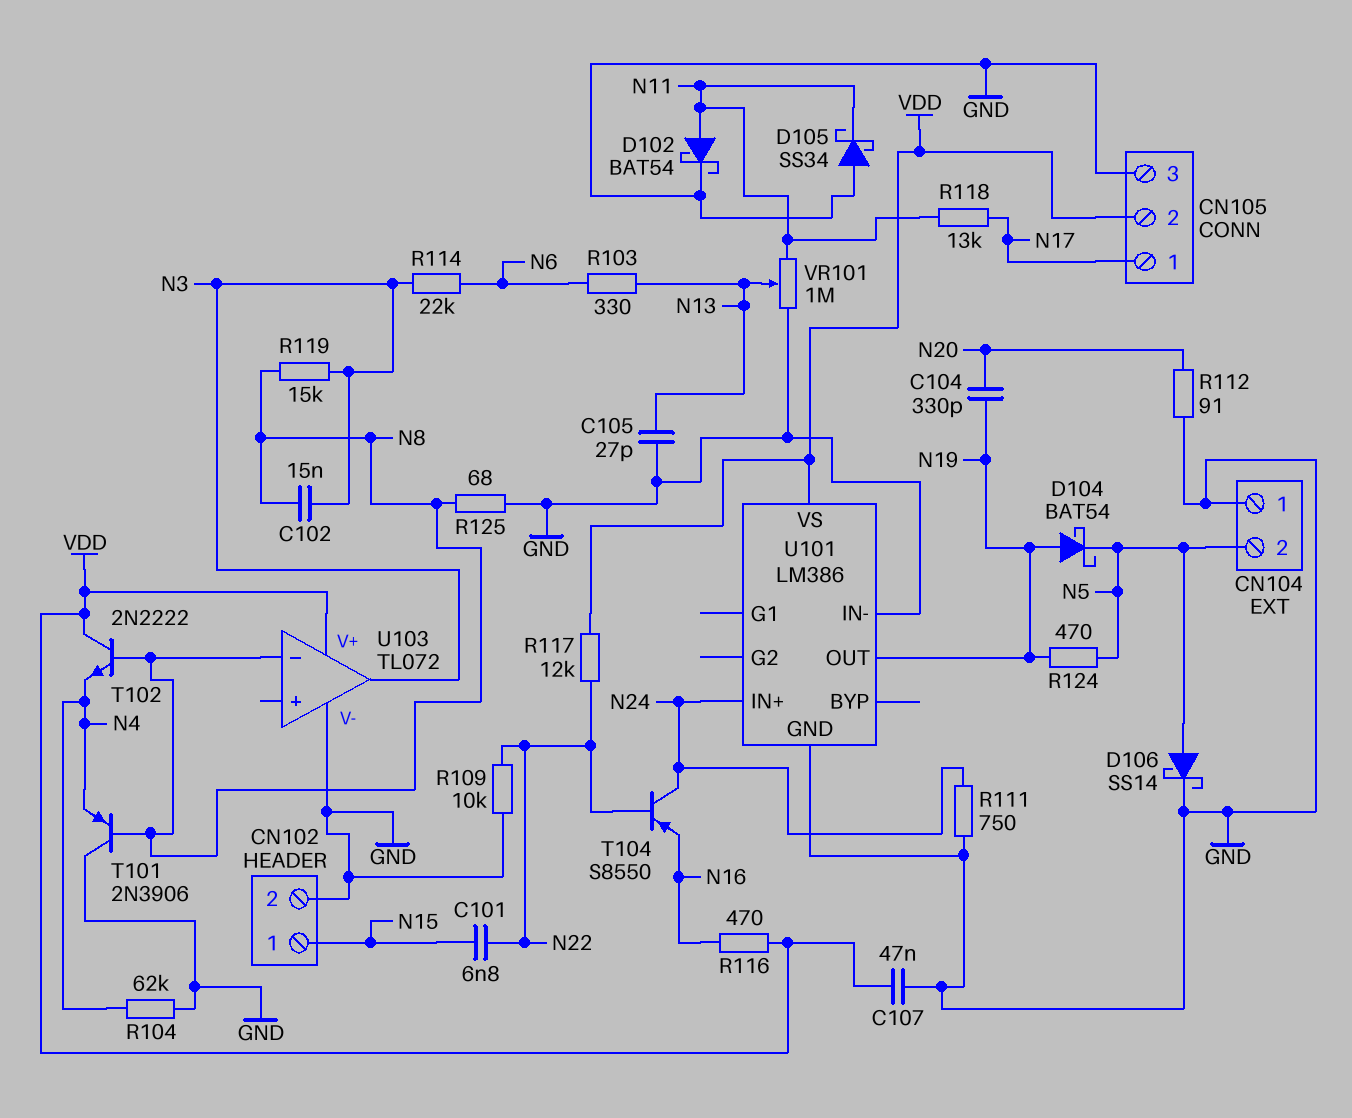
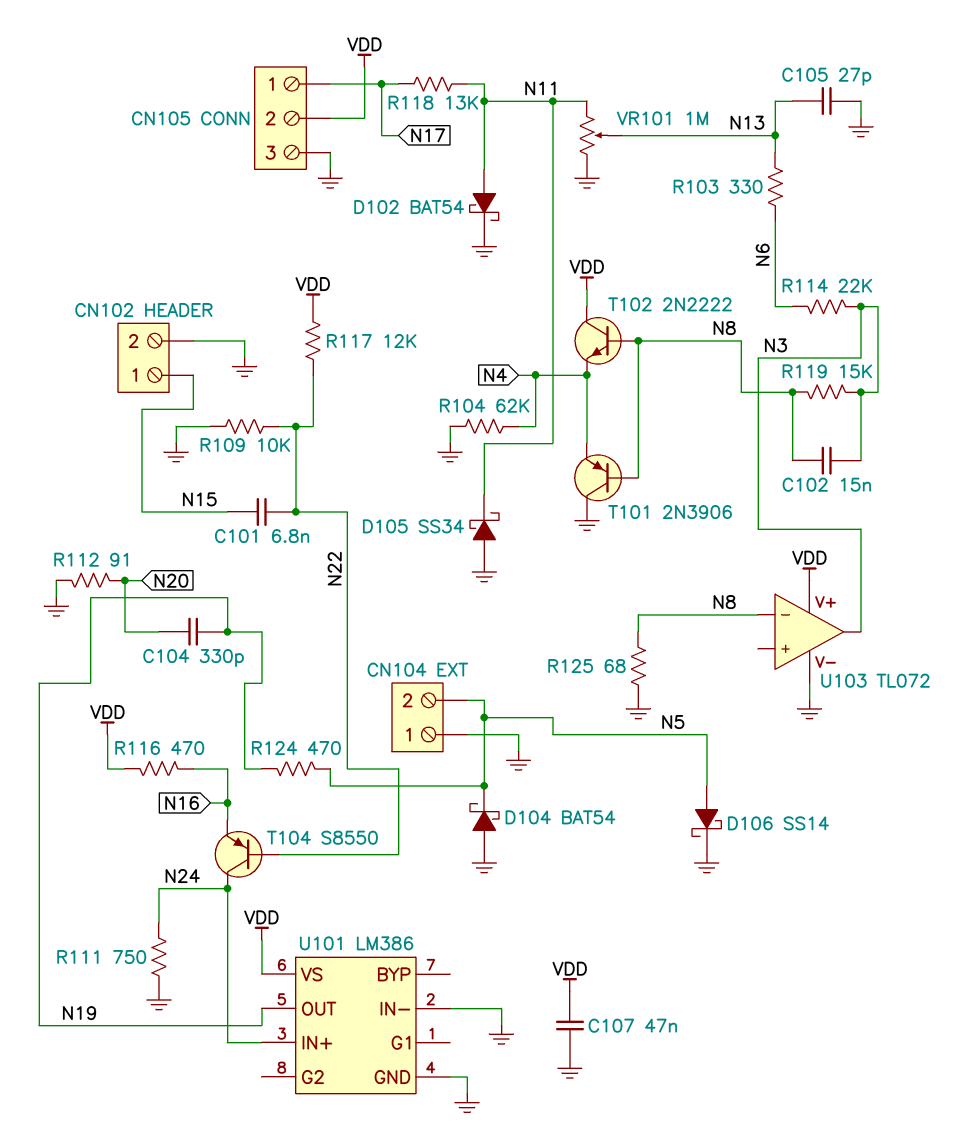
D104: schottky BAT54 (A N19, K N5) -> schottky BAT54 (A GND, K N5)

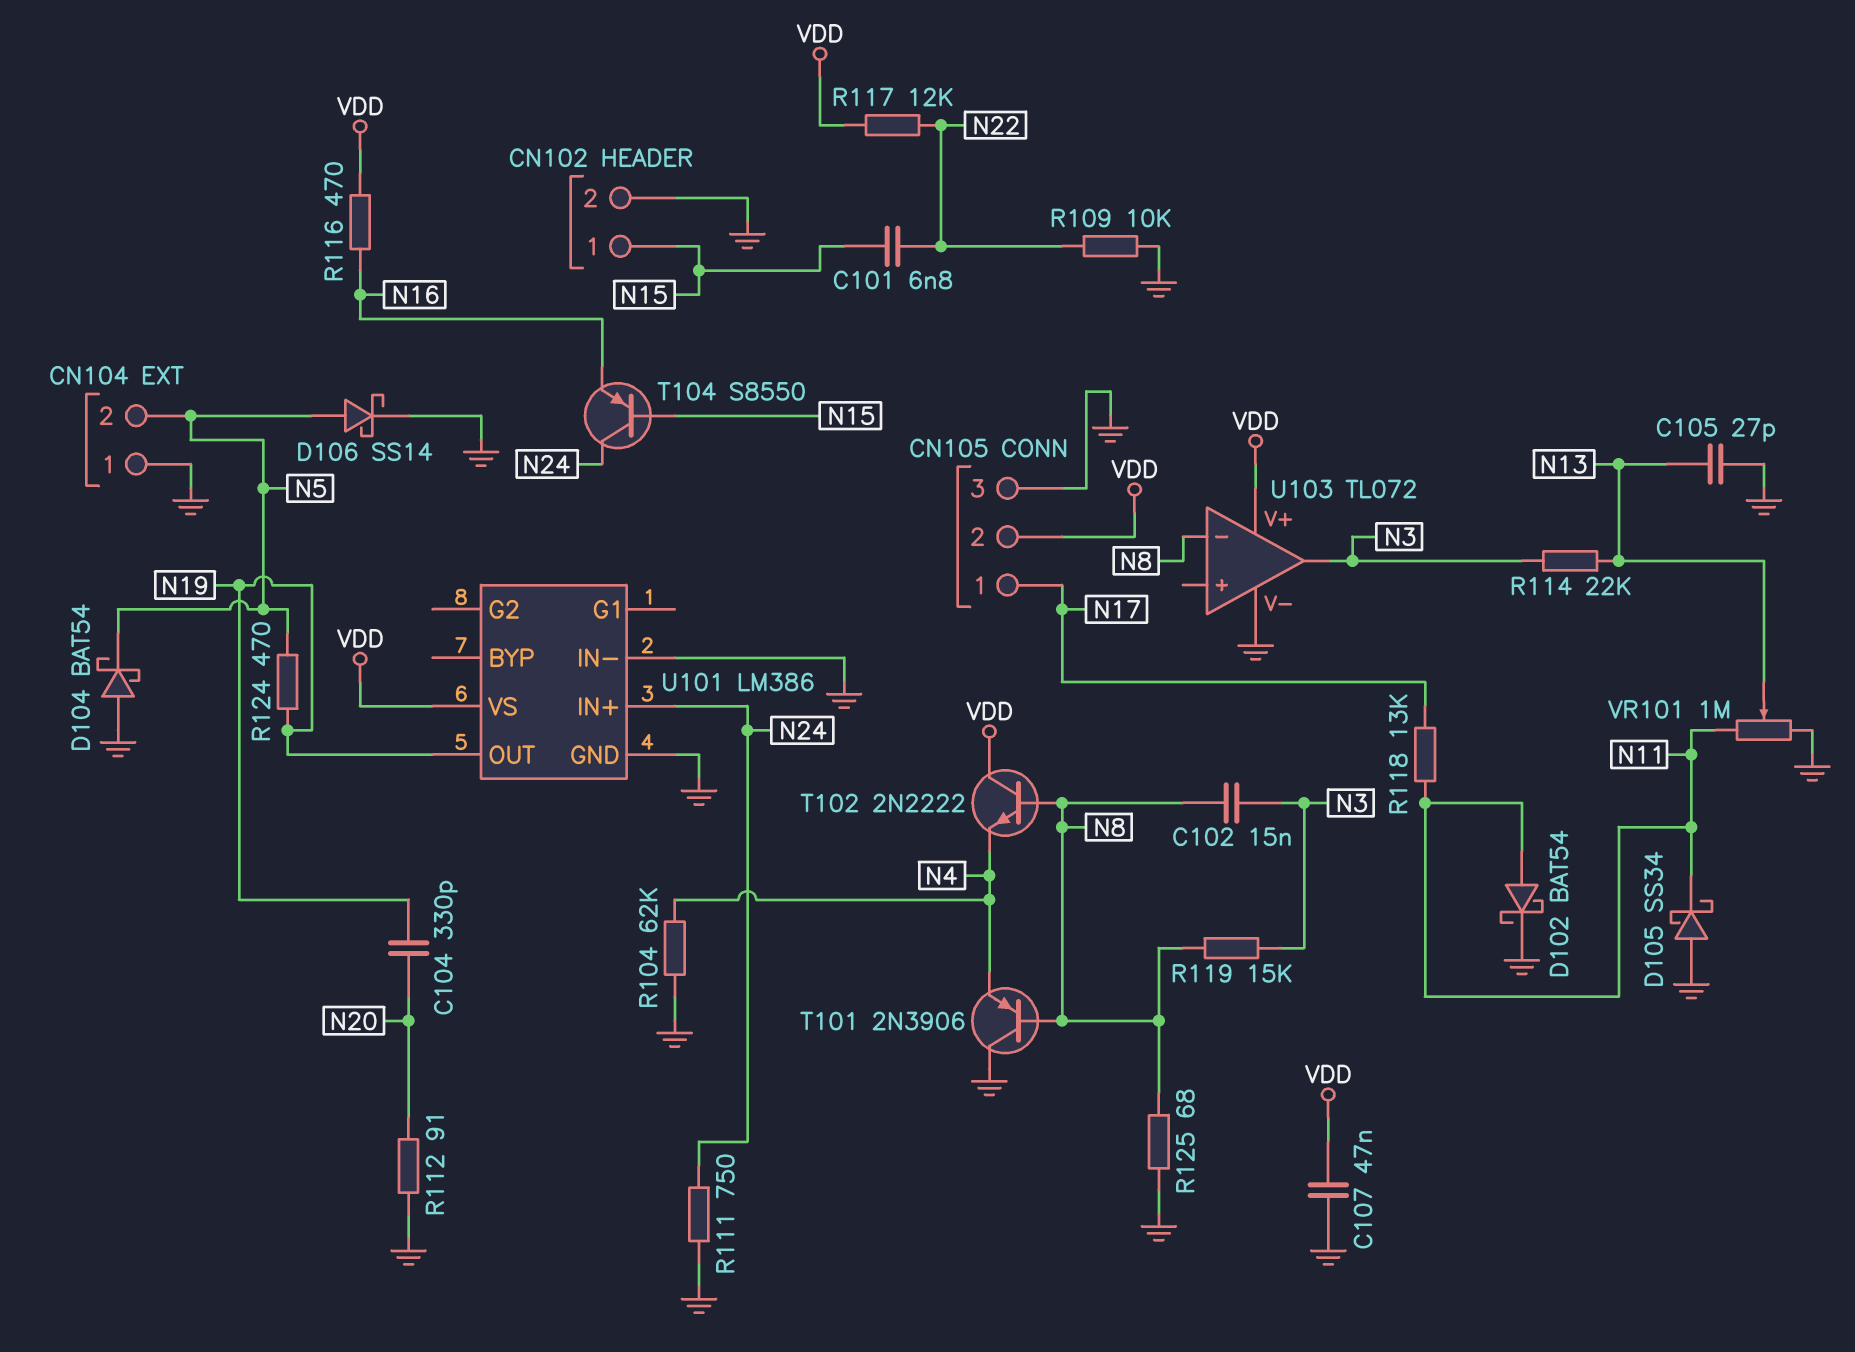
R103: 330 (N6, N13) -> none
R114: 22k (N3, N6) -> 22k (N3, N13)
T104: PNP S8550 (B N22, C N24, E N16) -> PNP S8550 (B N15, C N24, E N16)

